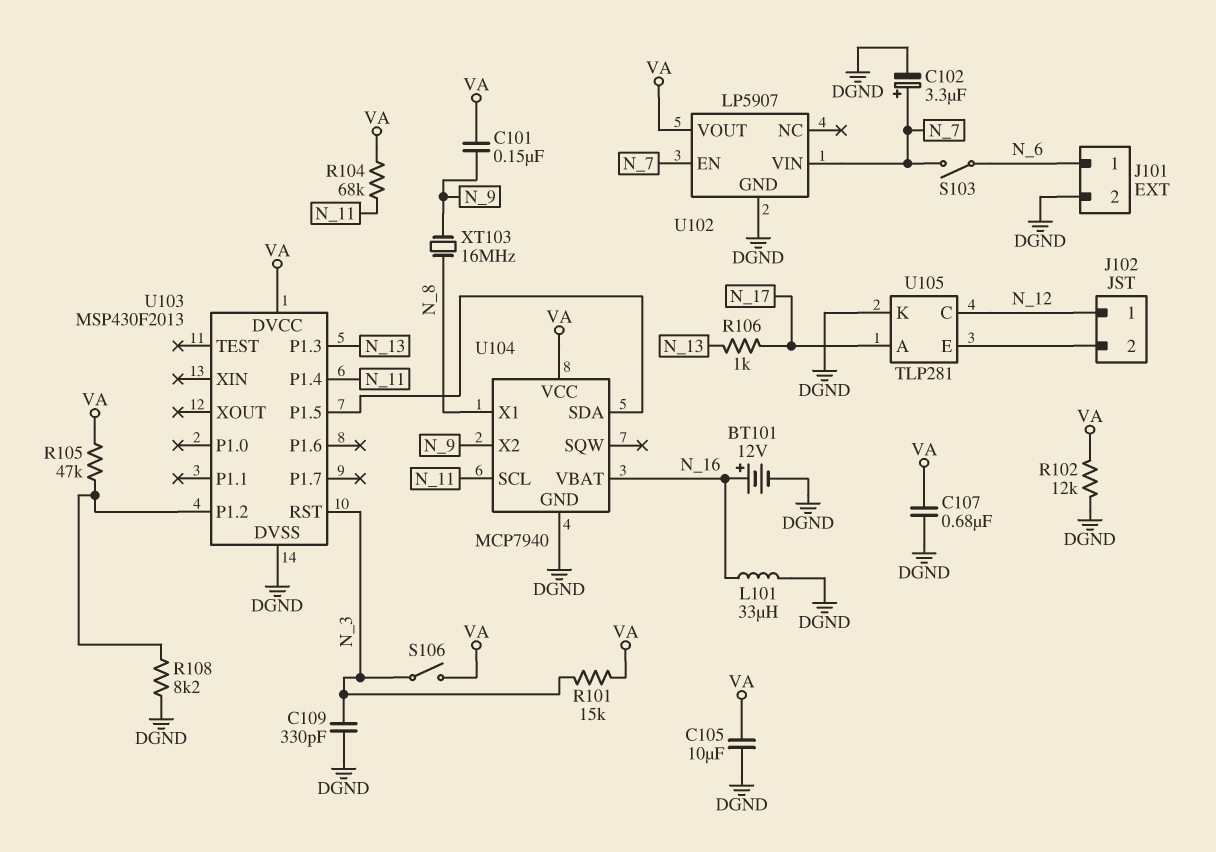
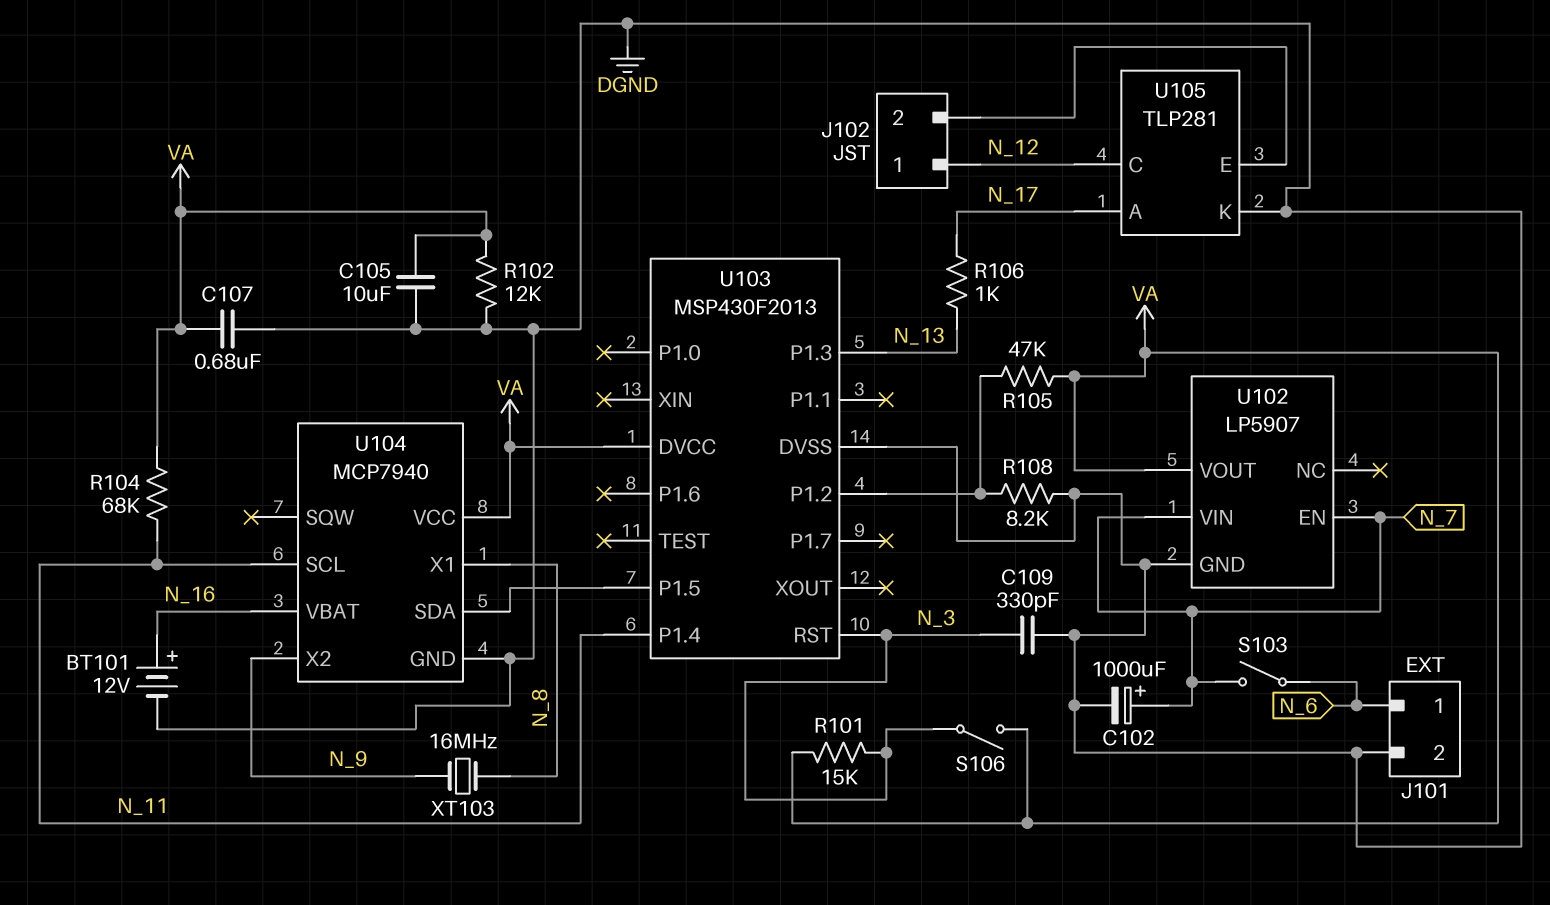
C101: 150nF (N_9, VA) -> none
C102: 3.3uF (plus N_7, minus DGND) -> 1000uF (plus N_7, minus DGND)
L101: 33uH (DGND, N_16) -> none

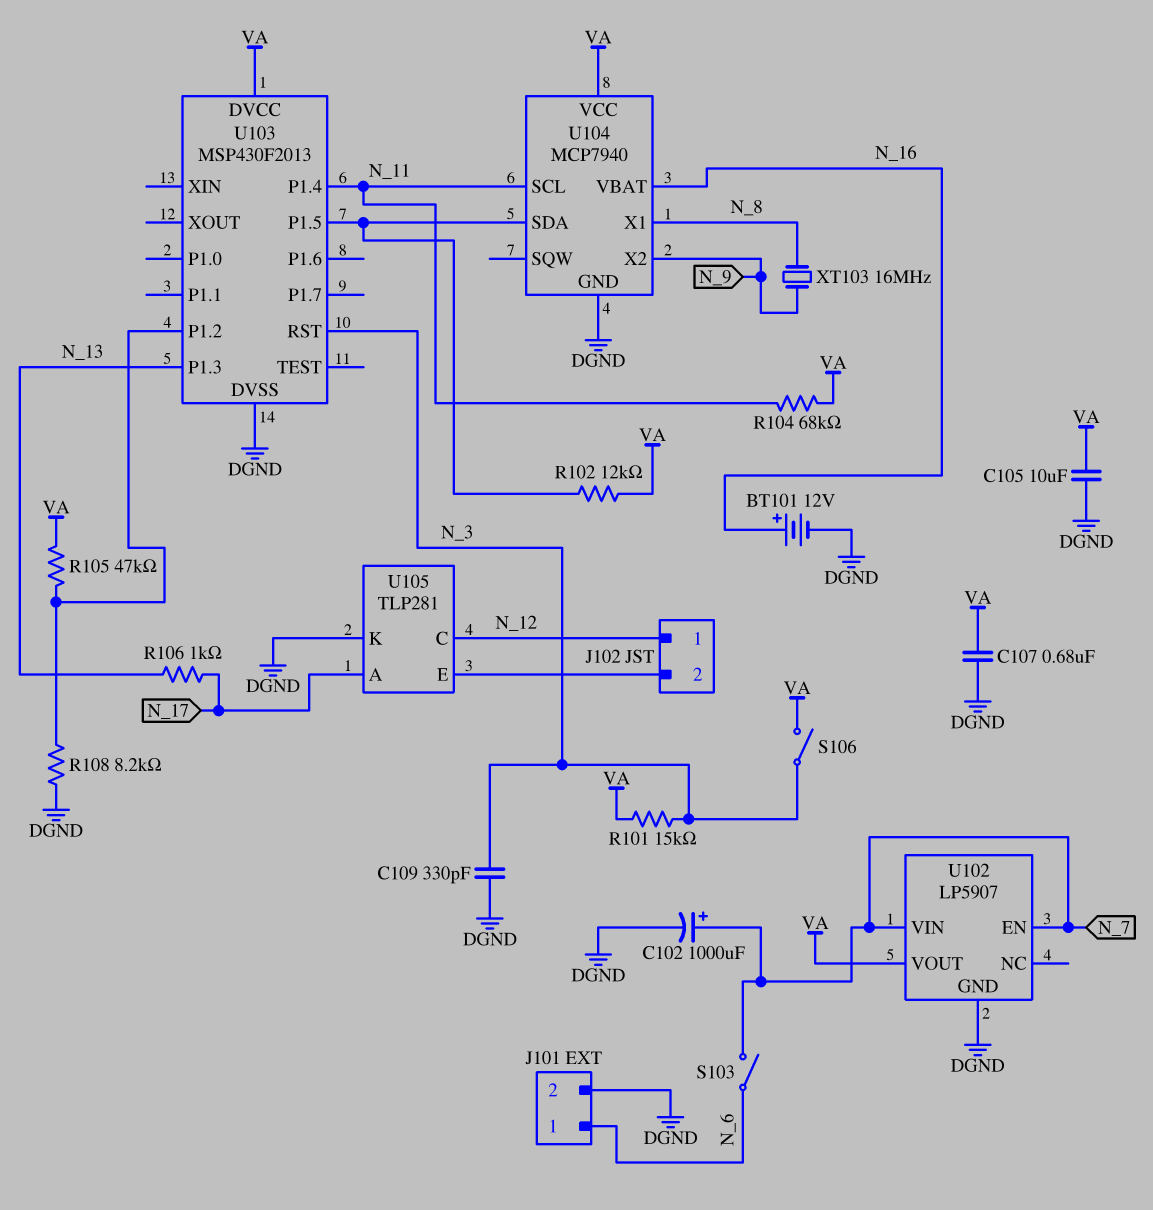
R102: 12k (DGND, VA) -> 12k (U103/P1.5, VA)

